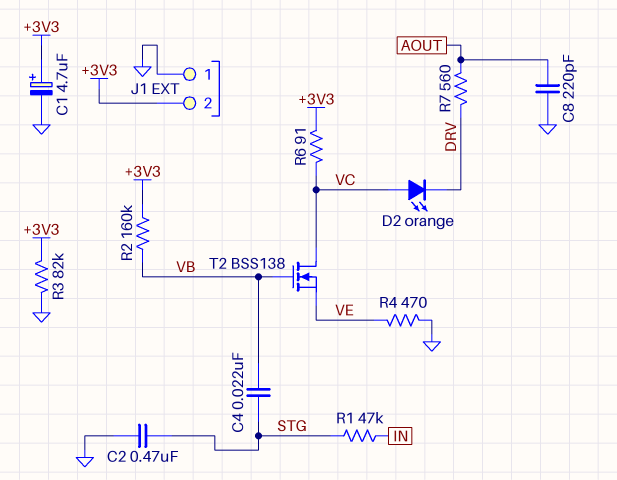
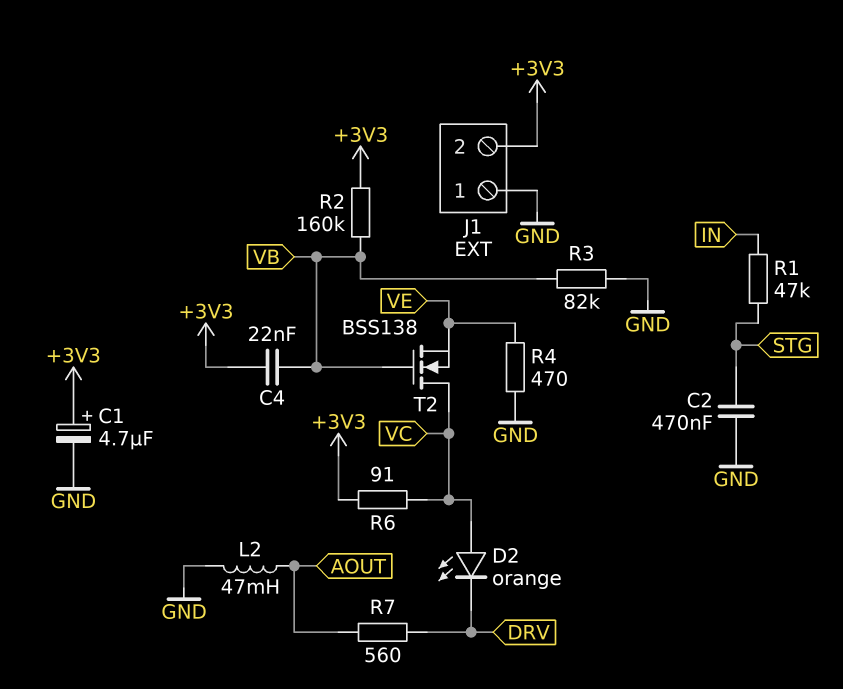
C4: 22nF (STG, VB) -> 22nF (+3V3, VB)
C8: 220pF (AOUT, GND) -> none
L2: none -> 47mH (AOUT, GND)
R3: 82k (+3V3, GND) -> 82k (GND, VB)

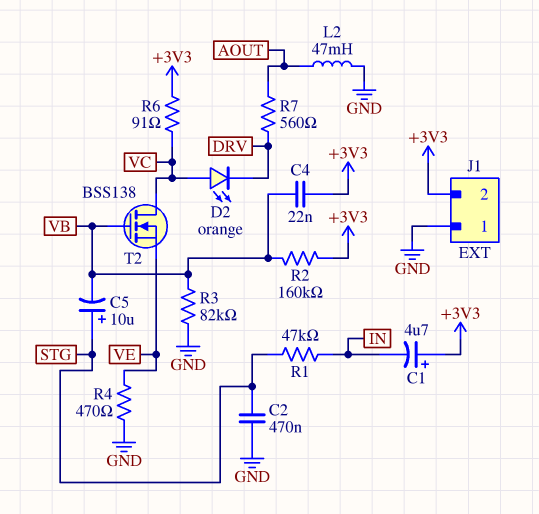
C1: 4.7uF (plus +3V3, minus GND) -> 4.7uF (plus +3V3, minus IN)
C5: none -> 10uF (plus STG, minus VB)

